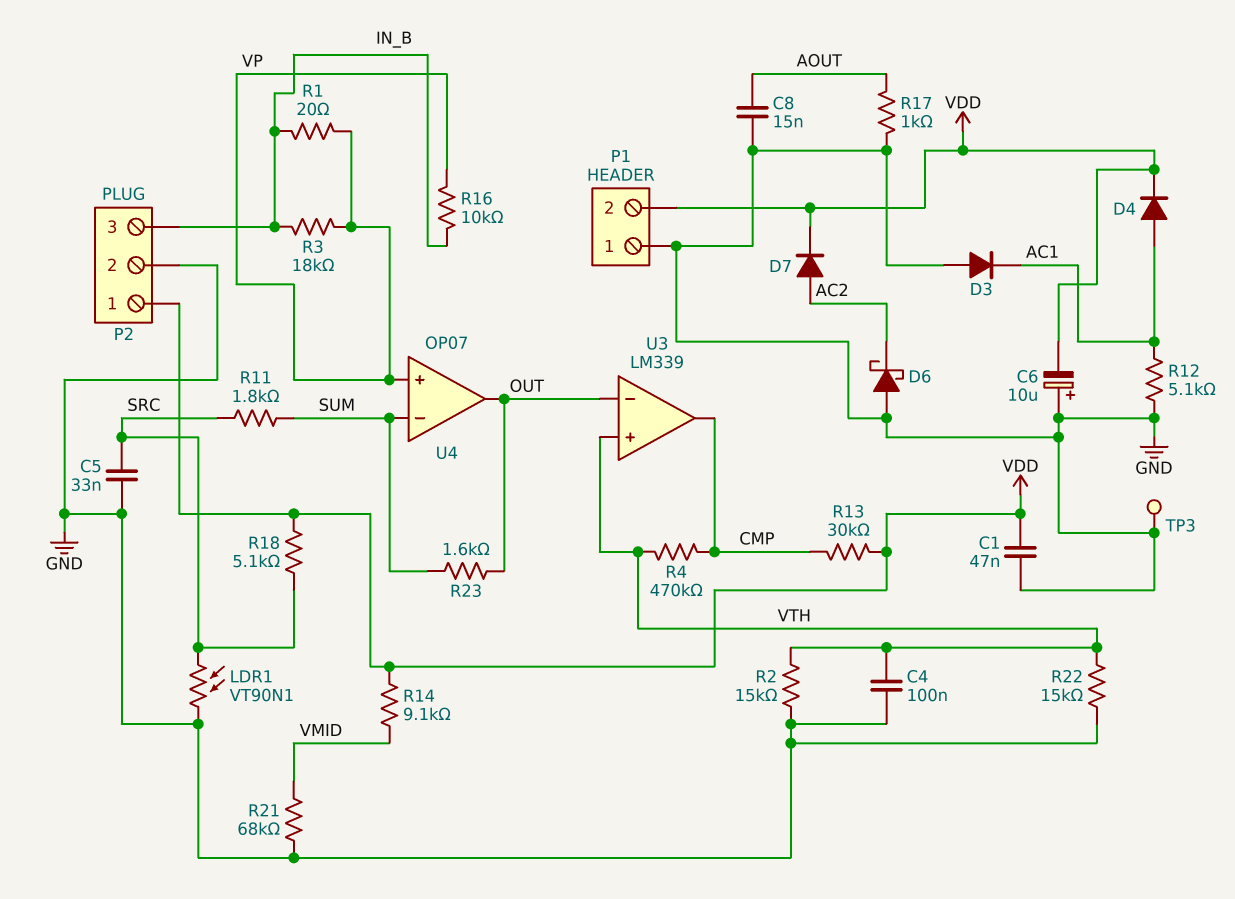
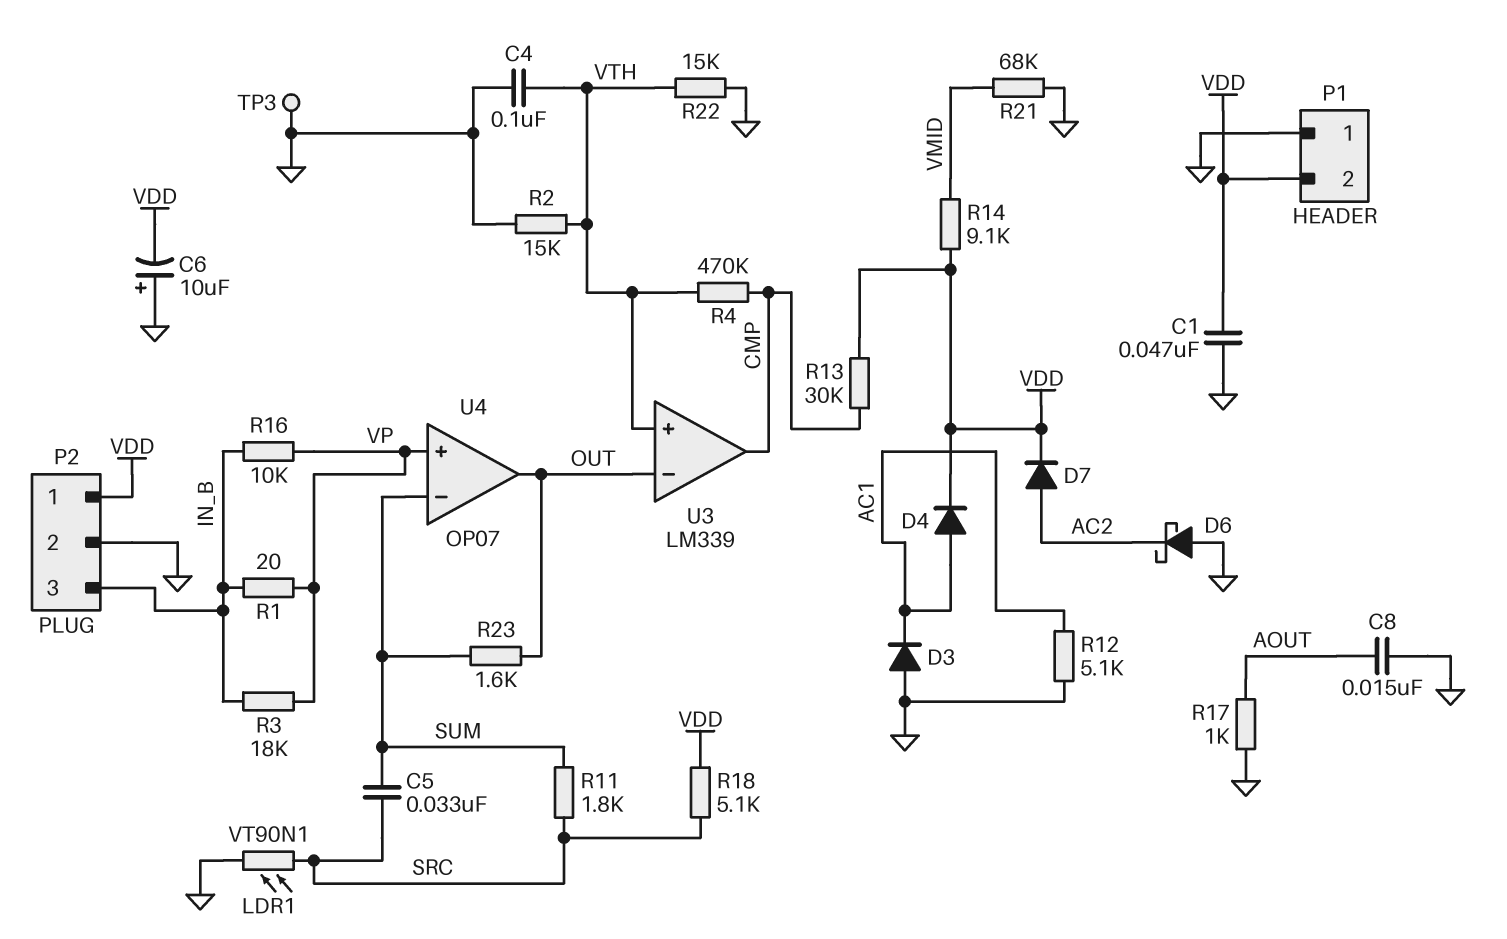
C5: 33nF (GND, SRC) -> 33nF (SRC, SUM)

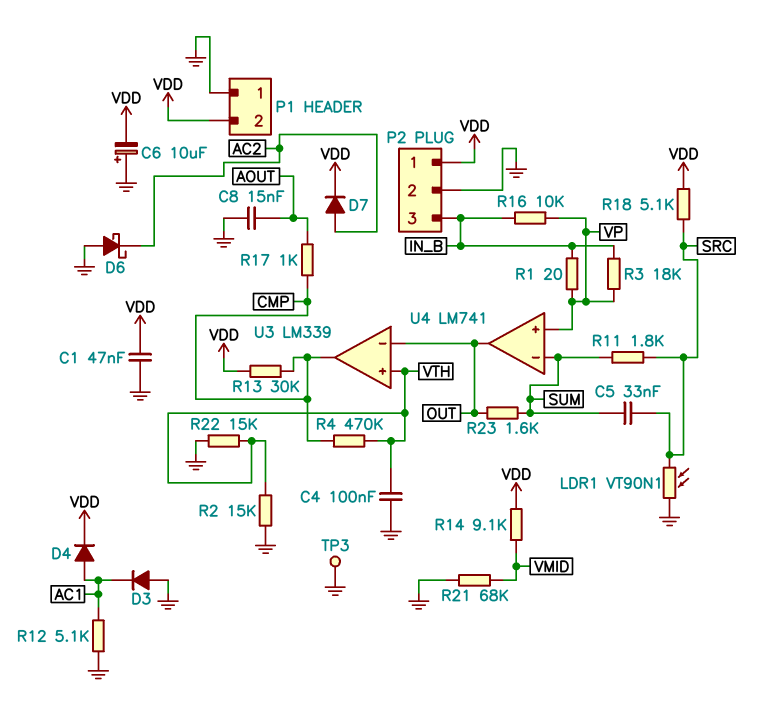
R17: 1k (AOUT, GND) -> 1k (AOUT, CMP)
U4: OP07 -> LM741

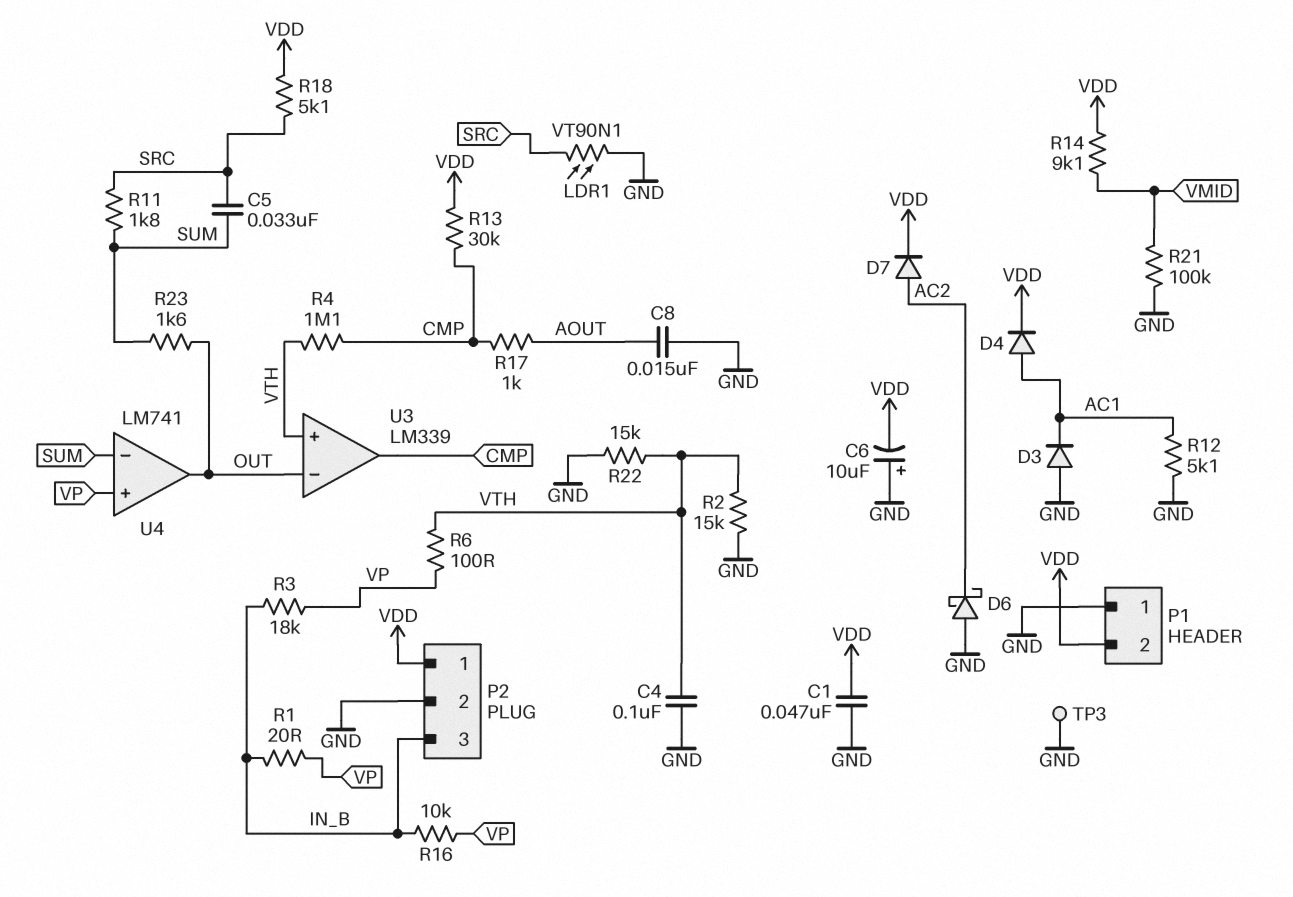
R4: 470k (CMP, VTH) -> 1.1M (CMP, VTH)
R6: none -> 100 (VP, VTH)
R21: 68k (GND, VMID) -> 100k (GND, VMID)

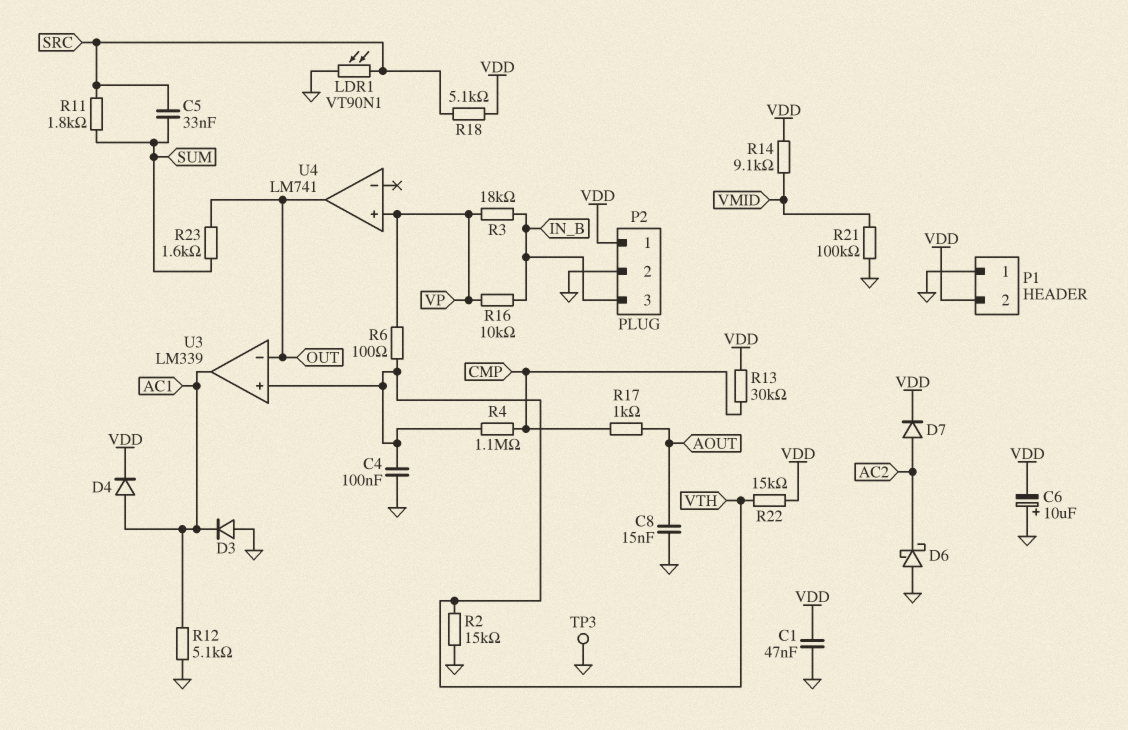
R1: 20 (IN_B, VP) -> none
R22: 15k (GND, VTH) -> 15k (VDD, VTH)
U3 pin out: CMP -> AC1
U4 pin in-: SUM -> none

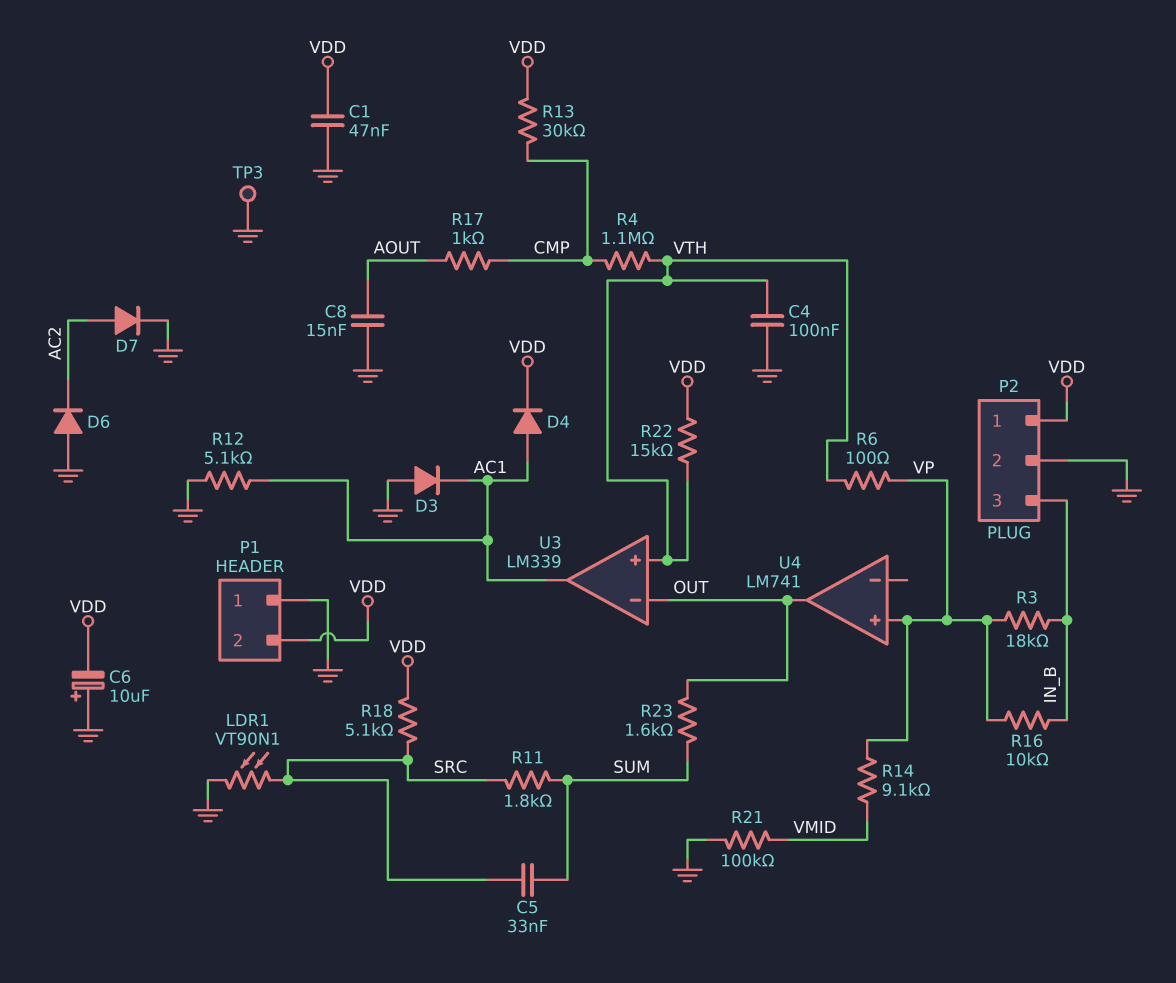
D6: schottky (A GND, K AC2) -> diode (A GND, K AC2)
D7: diode (A AC2, K VDD) -> diode (A AC2, K GND)
R2: 15k (GND, VTH) -> none
R14: 9.1k (VDD, VMID) -> 9.1k (VMID, VP)

